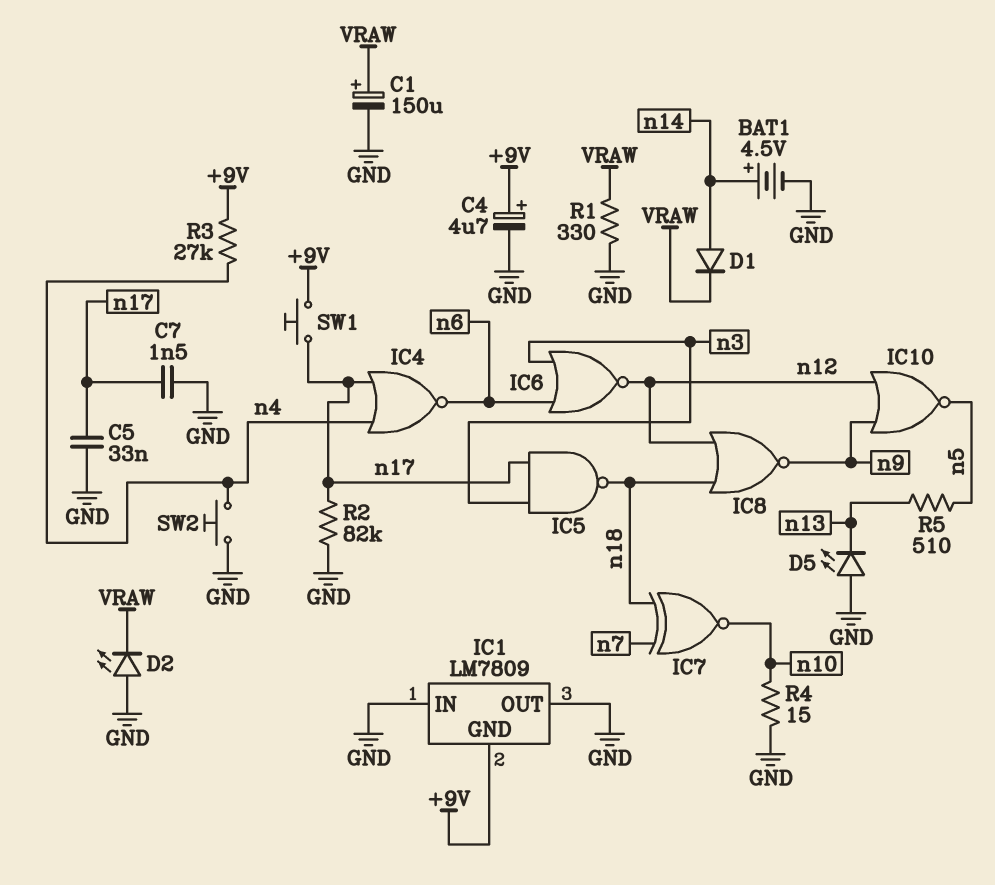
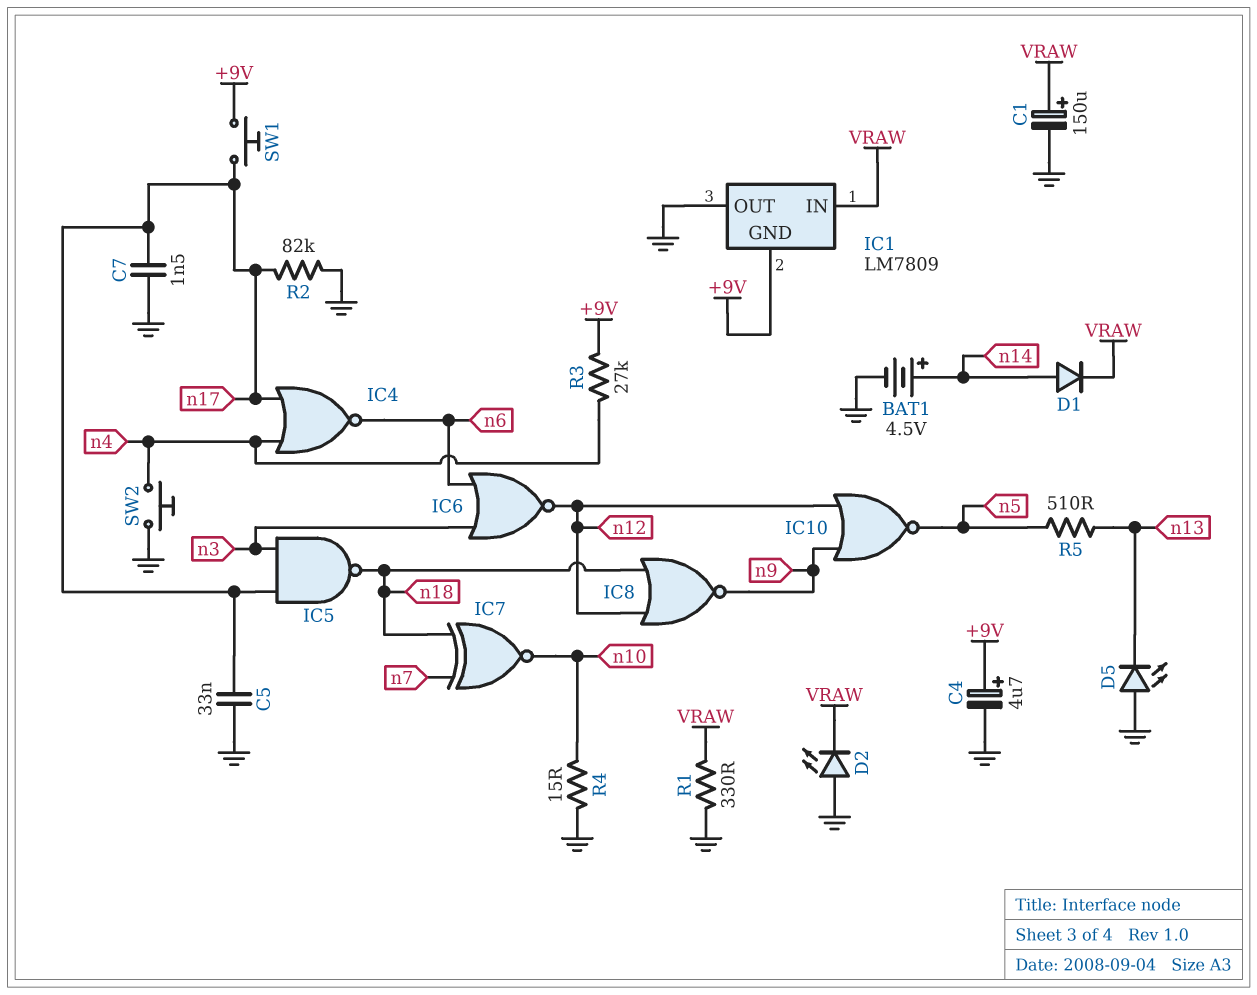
IC1 pin IN: GND -> VRAW

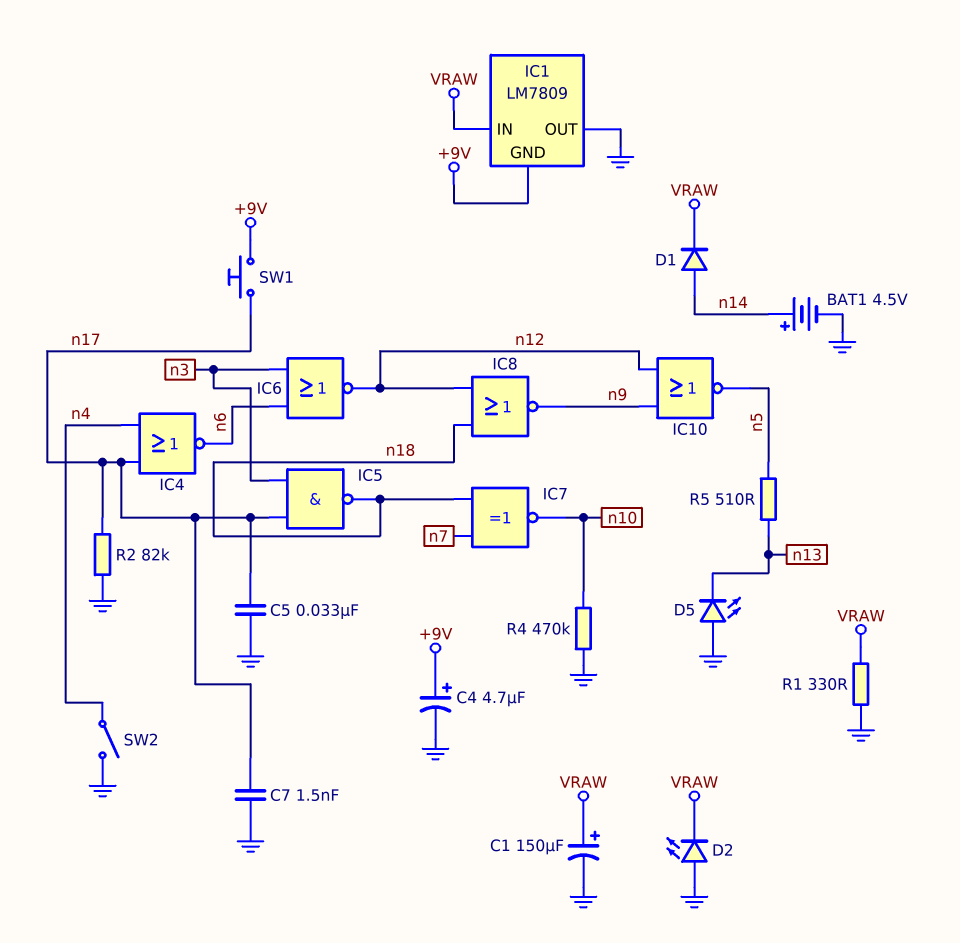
R3: 27k (+9V, n4) -> none
R4: 15 (GND, n10) -> 470k (GND, n10)
SW2: button (GND, n4) -> switch (GND, n4)

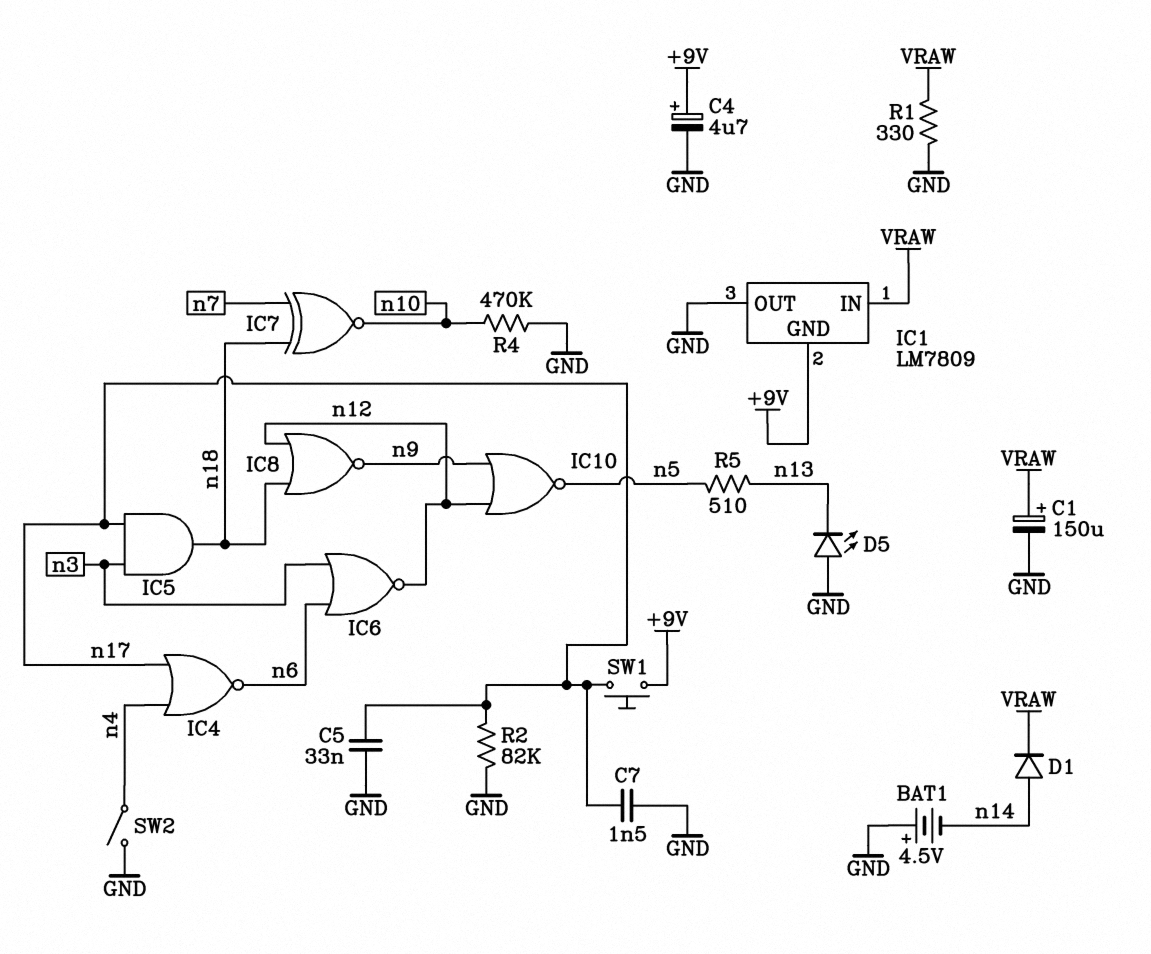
BAT1: 4.5V (plus n14, minus GND) -> 4.5V (plus GND, minus n14)
D2: LED (A GND, K VRAW) -> none
IC5: NAND (in n3, in n17, out n18) -> AND (in n3, in n17, out n18)

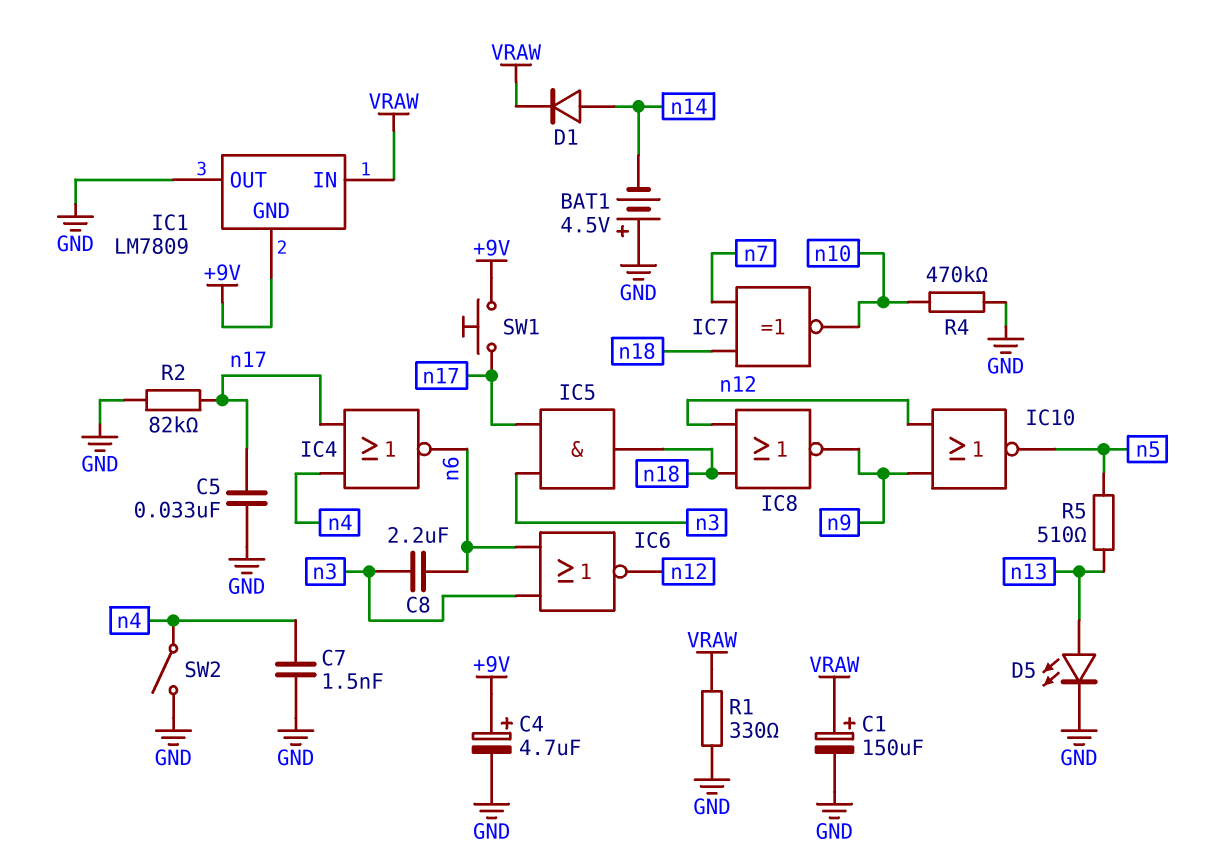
C7: 1.5nF (GND, n17) -> 1.5nF (GND, n4)
C8: none -> 2.2uF (n3, n6)
D5: LED (A GND, K n13) -> LED (A n13, K GND)

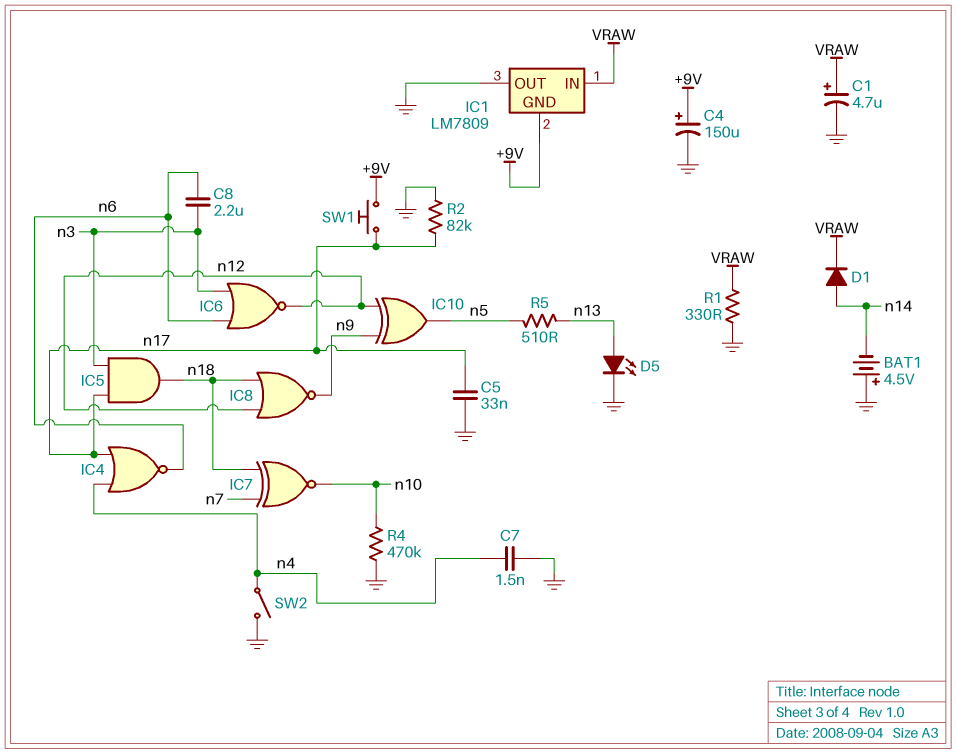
C1: 150uF (plus VRAW, minus GND) -> 4.7uF (plus VRAW, minus GND)
C4: 4.7uF (plus +9V, minus GND) -> 150uF (plus +9V, minus GND)
IC10: NOR (in n9, in n12, out n5) -> XOR (in n9, in n12, out n5)

